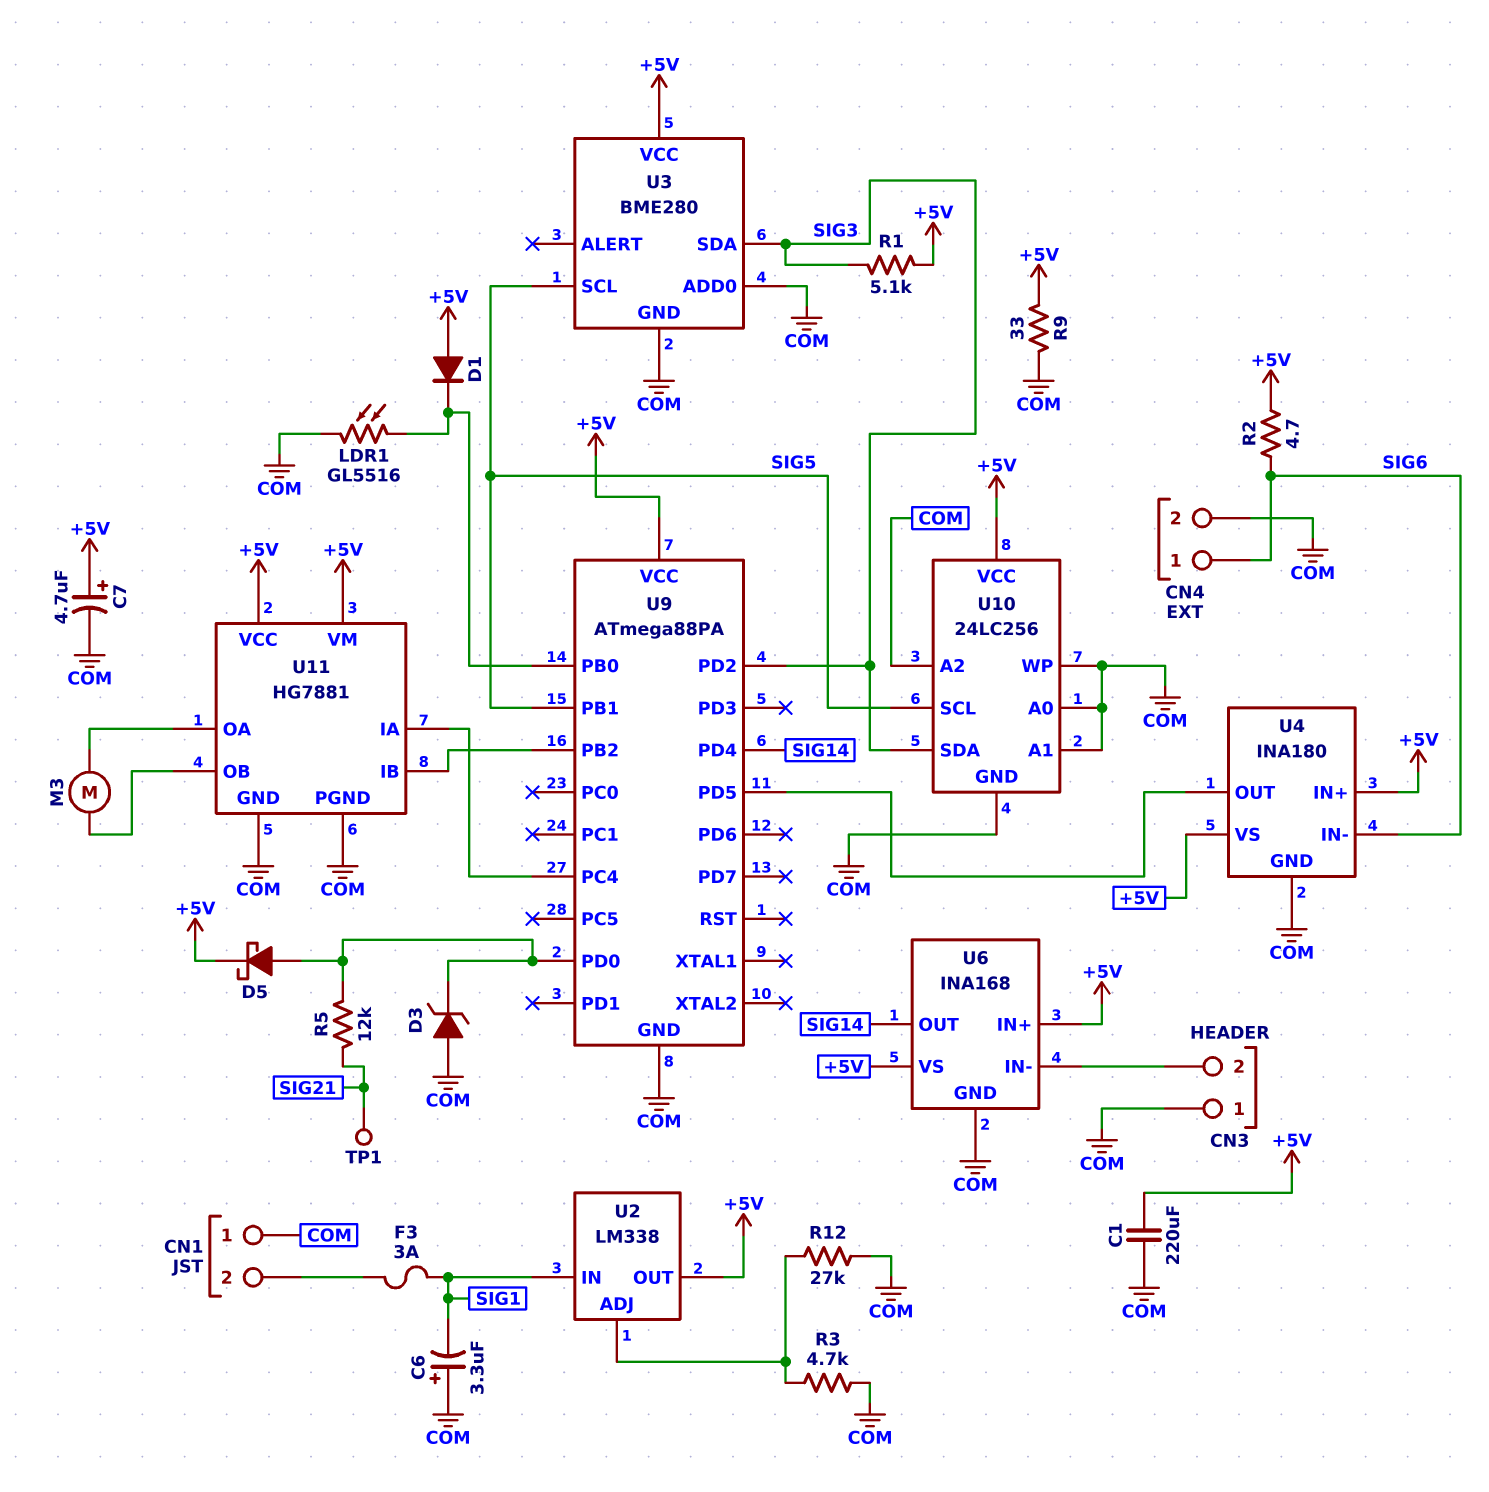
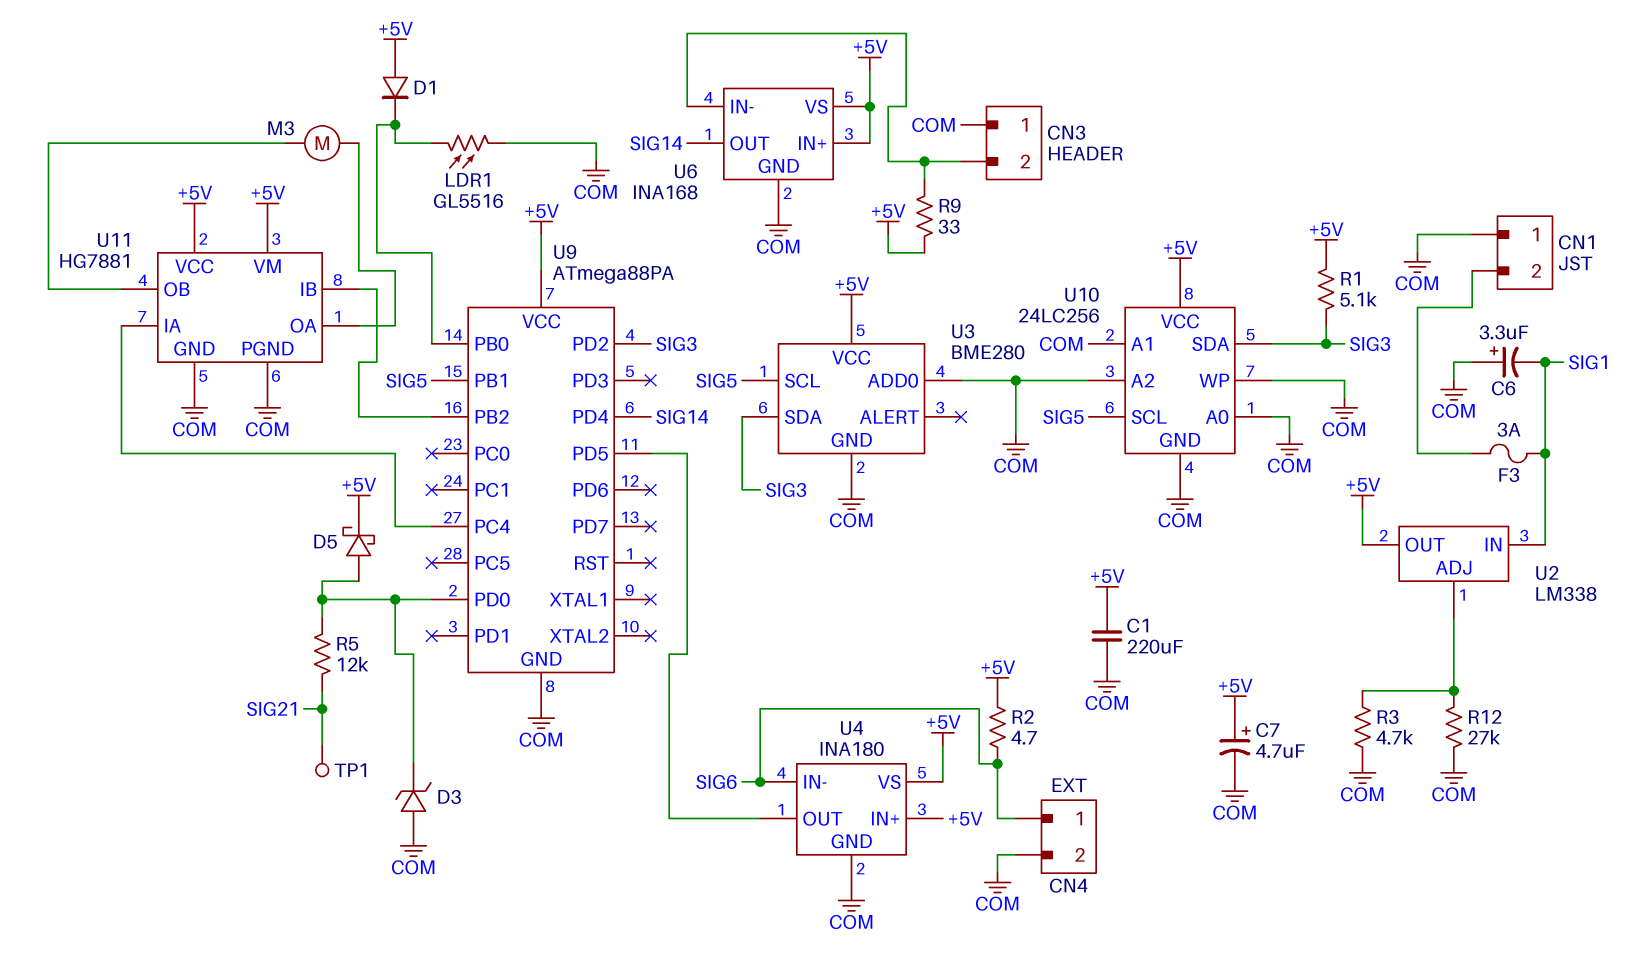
R9: 33 (+5V, COM) -> 33 (+5V, CN3/2)

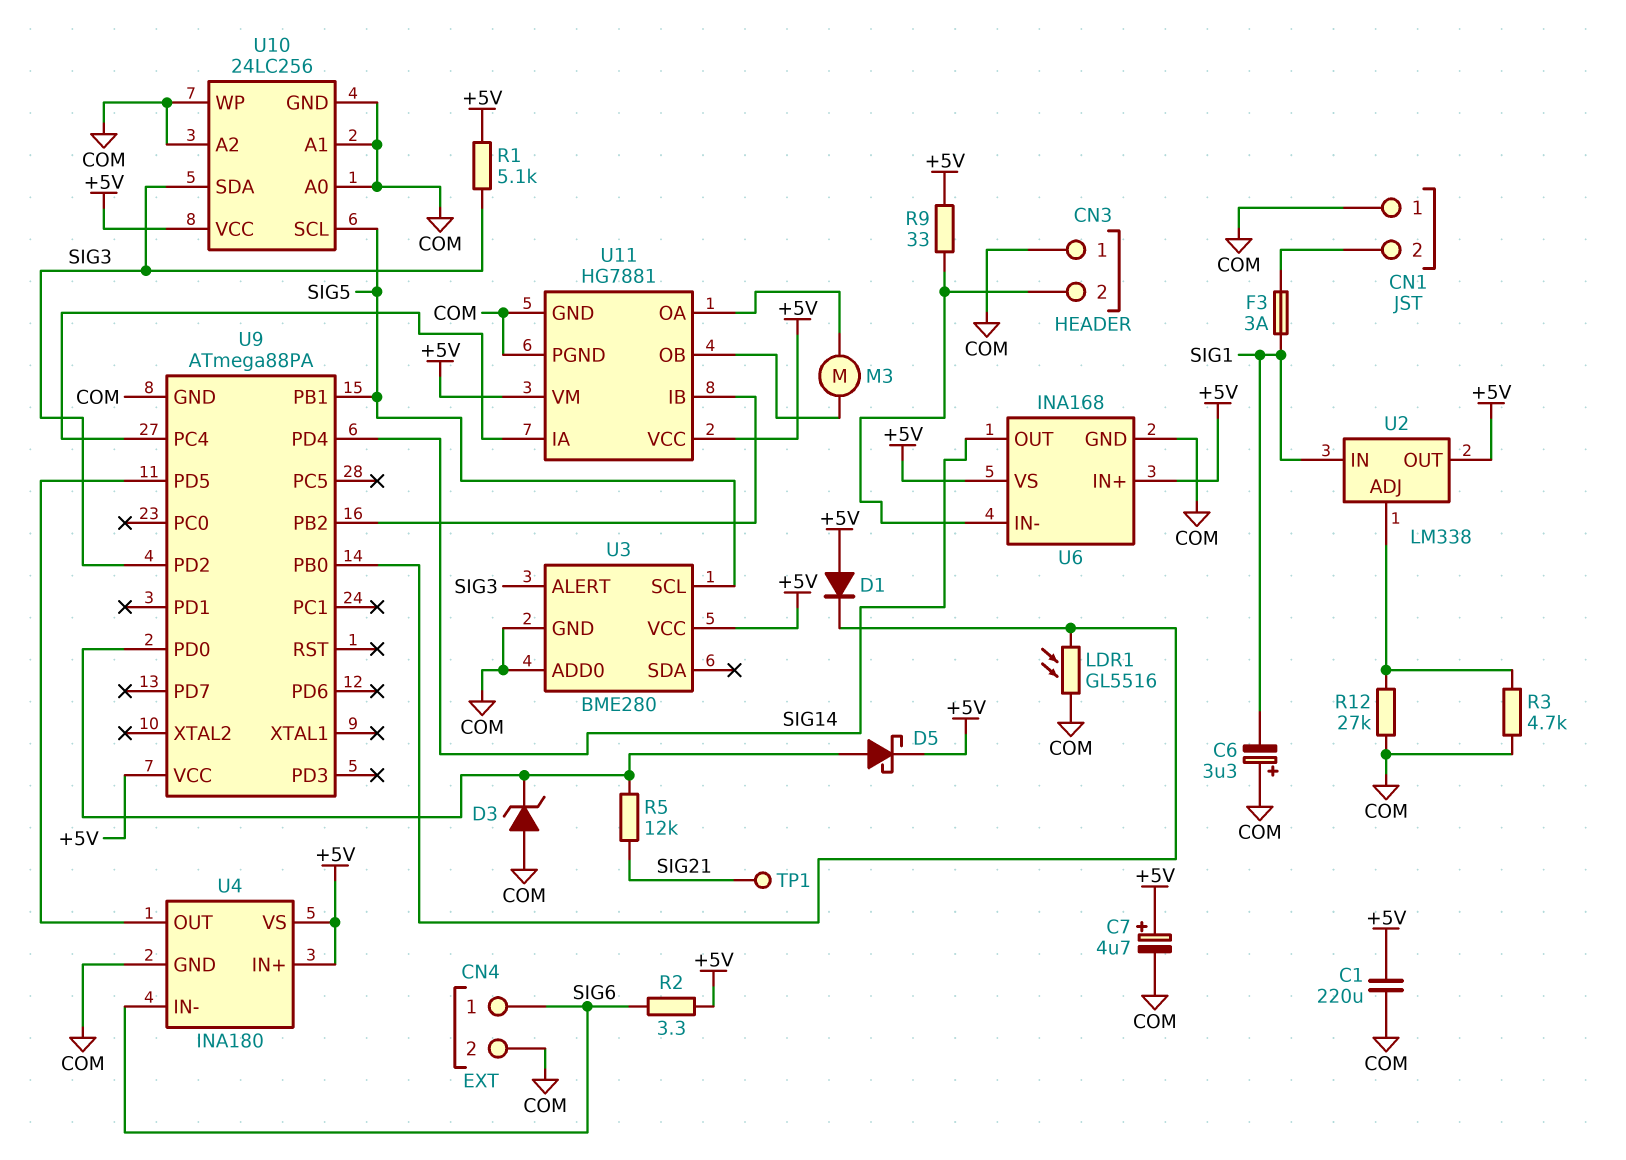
R2: 4.7 (+5V, SIG6) -> 3.3 (+5V, SIG6)
U3 pin ALERT: none -> SIG3
U3 pin SDA: SIG3 -> none

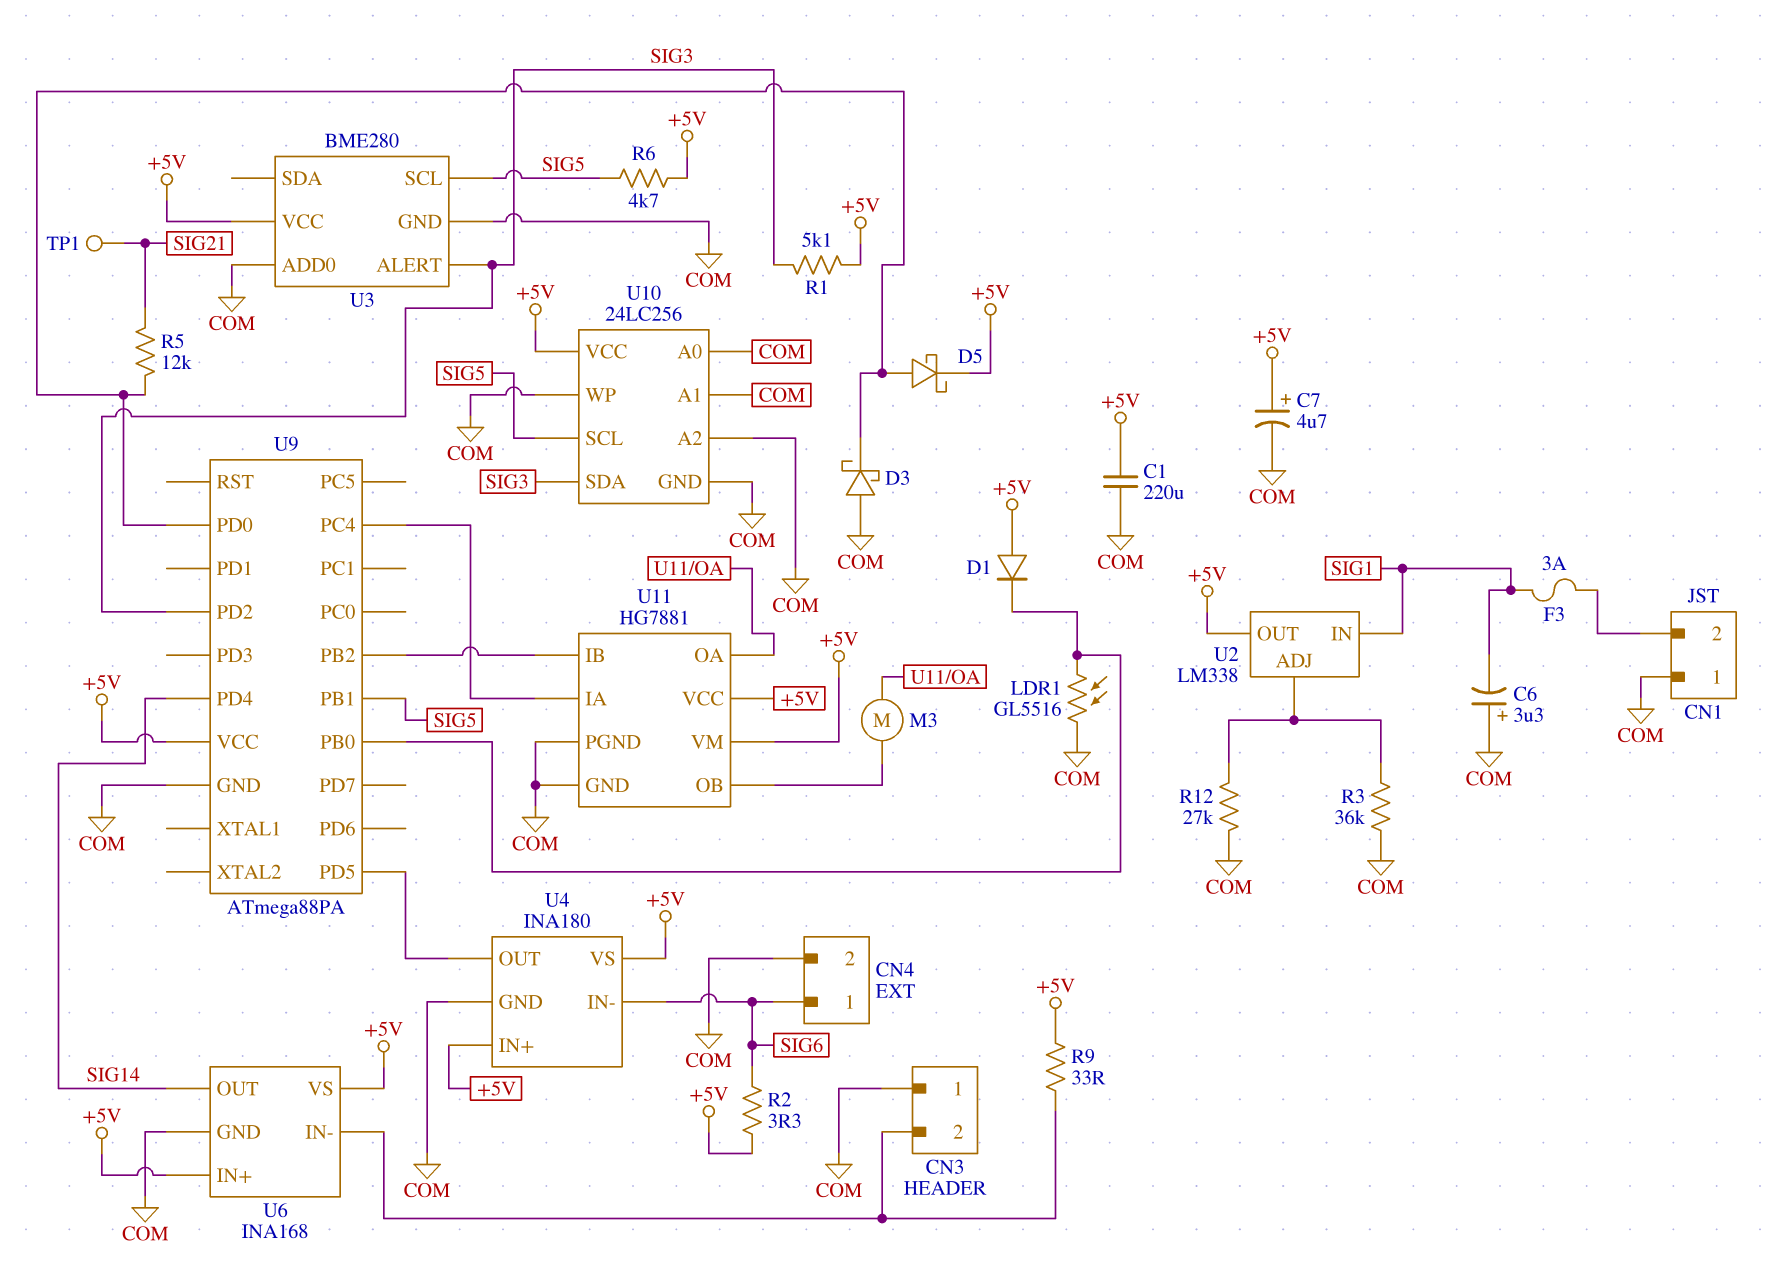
D3: zener (A COM, K U9/PD0) -> schottky (A COM, K U9/PD0)
R3: 4.7k (COM, U2/ADJ) -> 36k (COM, U2/ADJ)
R6: none -> 4.7k (+5V, SIG5)

